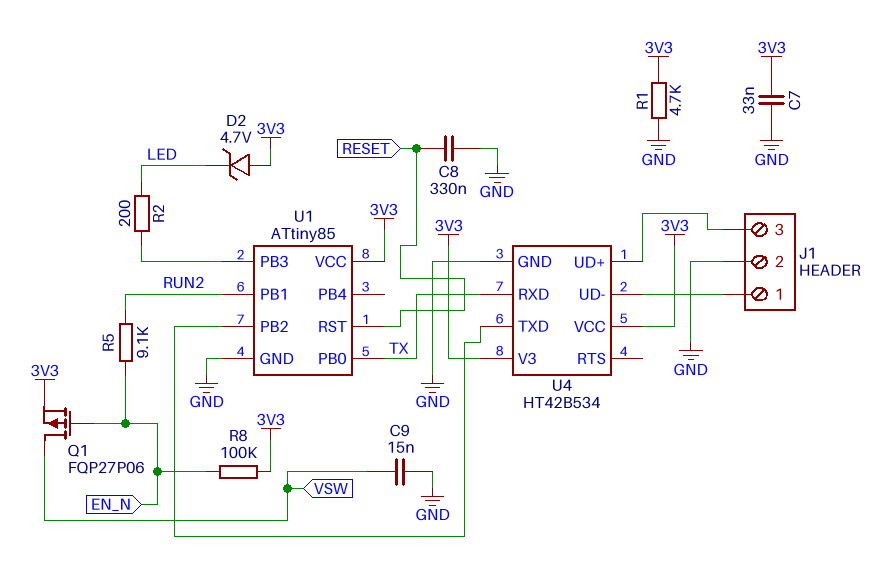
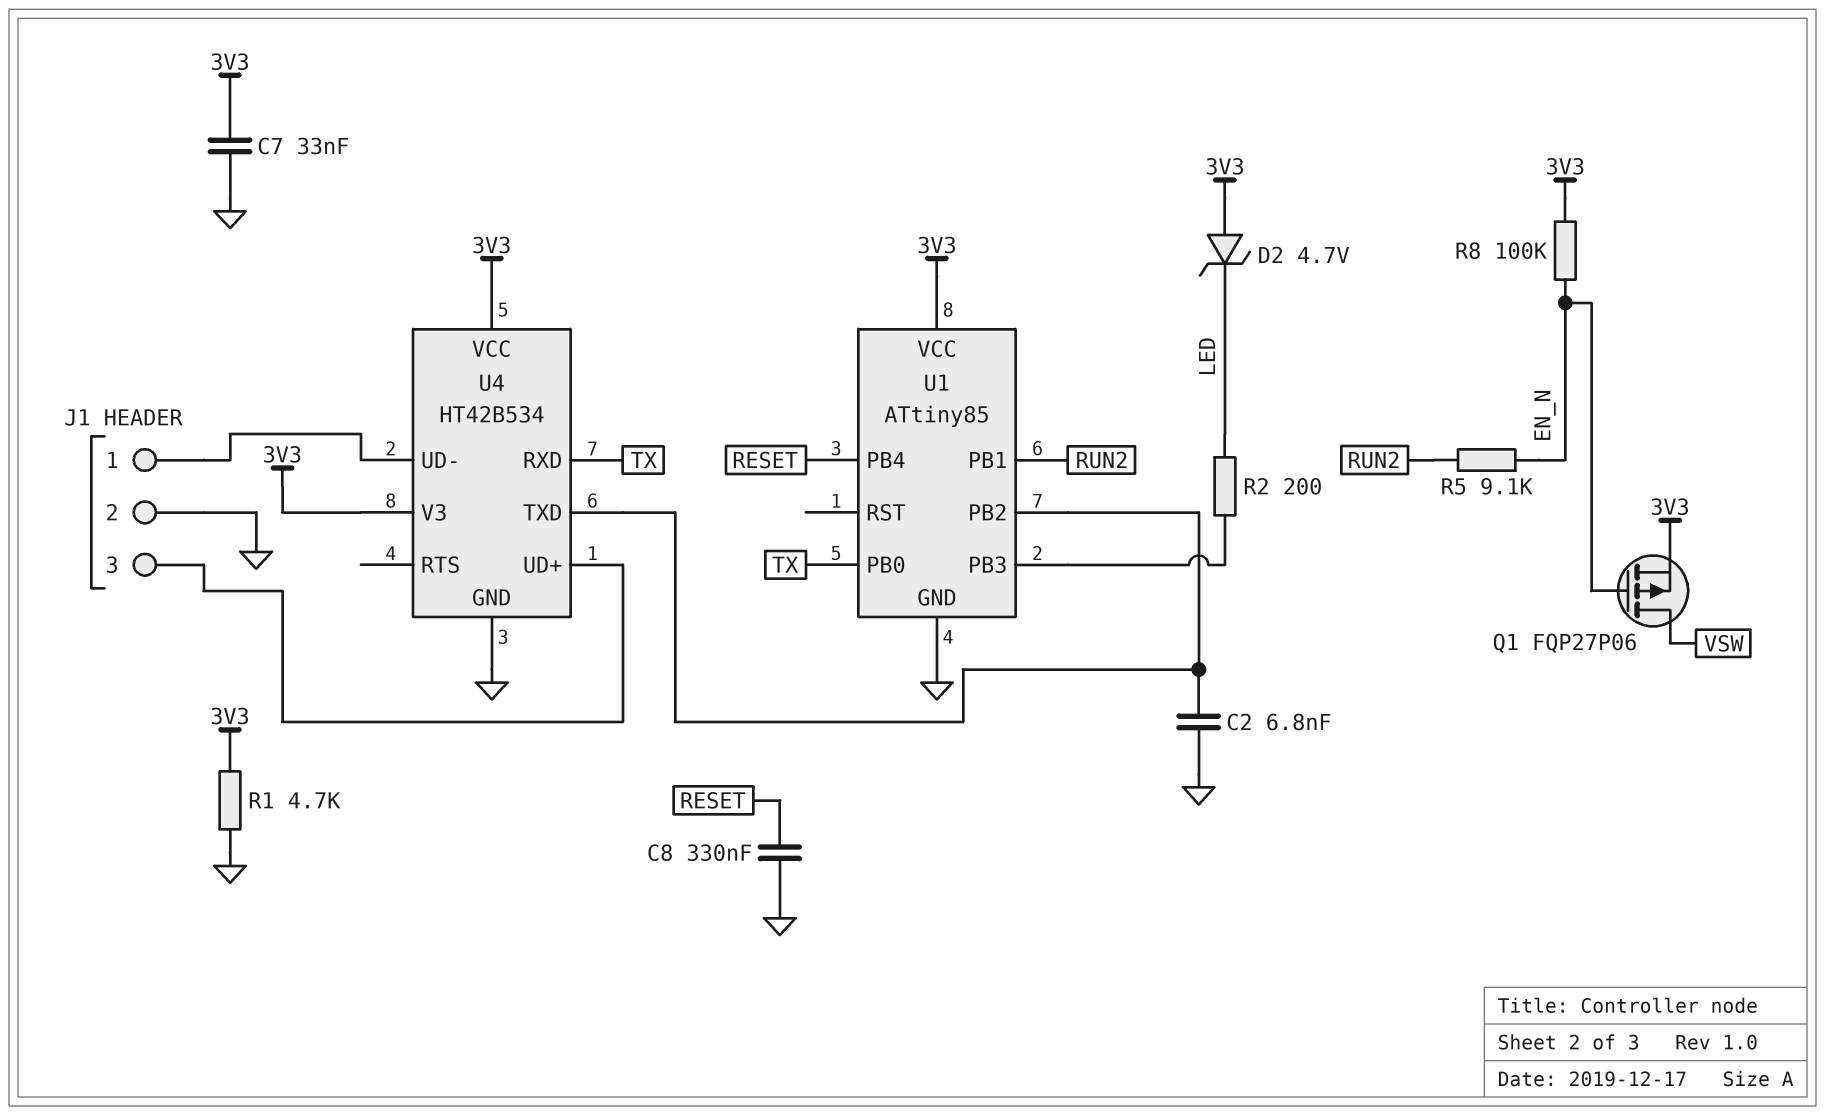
C2: none -> 6.8nF (GND, U1/PB2)
C9: 15nF (GND, VSW) -> none
U1 pin PB4: none -> RESET
U1 pin RST: RESET -> none

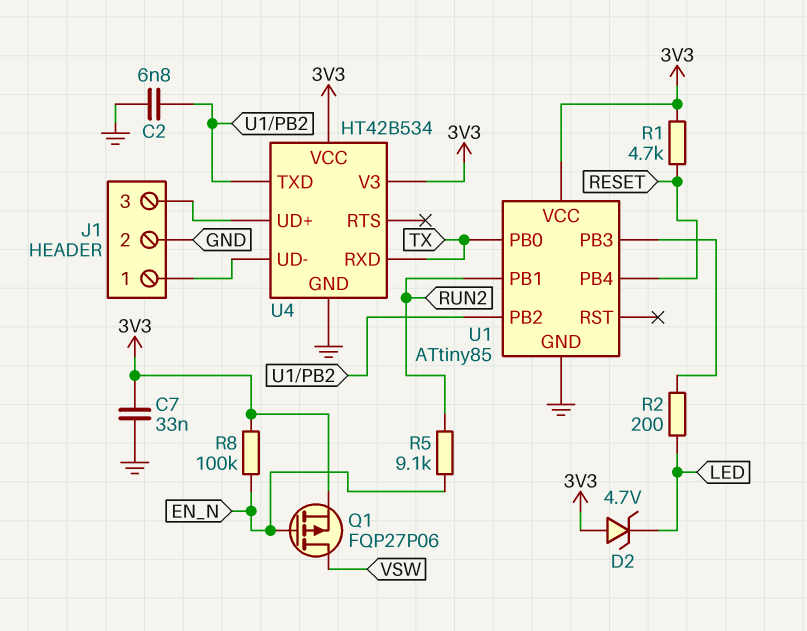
C8: 330nF (GND, RESET) -> none
R1: 4.7k (3V3, GND) -> 4.7k (3V3, RESET)

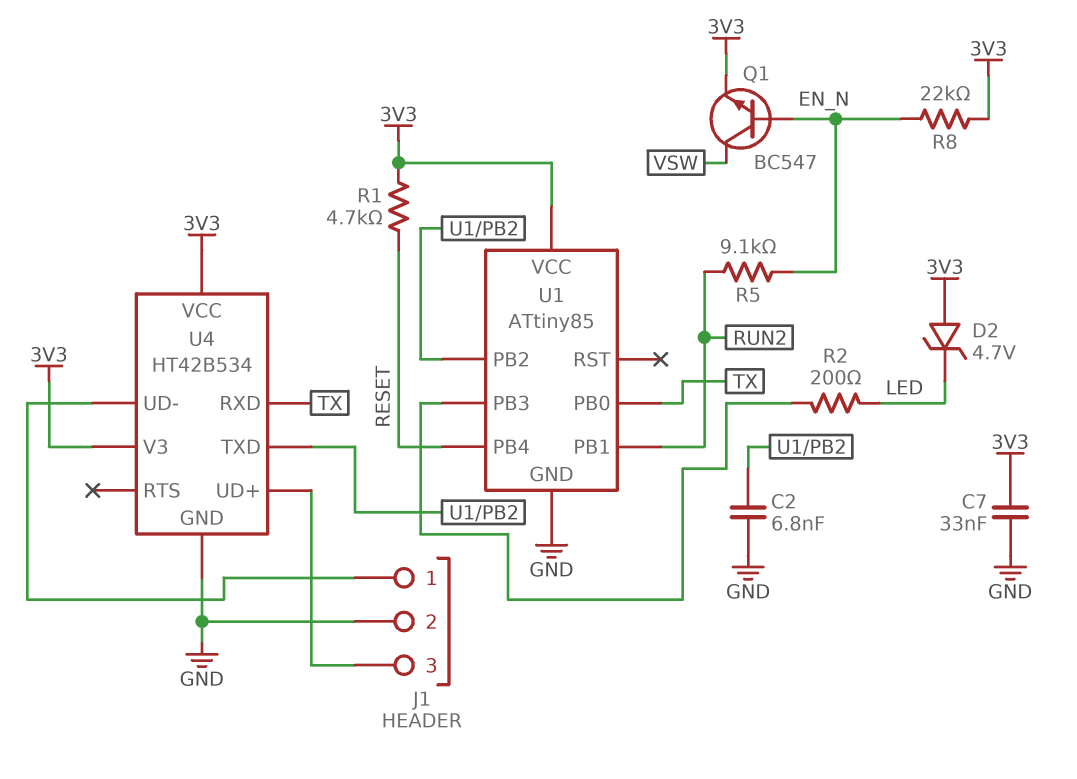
Q1: PMOS FQP27P06 (G EN_N, D VSW, S 3V3) -> NPN BC547 (B EN_N, C VSW, E 3V3)
R8: 100k (3V3, EN_N) -> 22k (3V3, EN_N)

